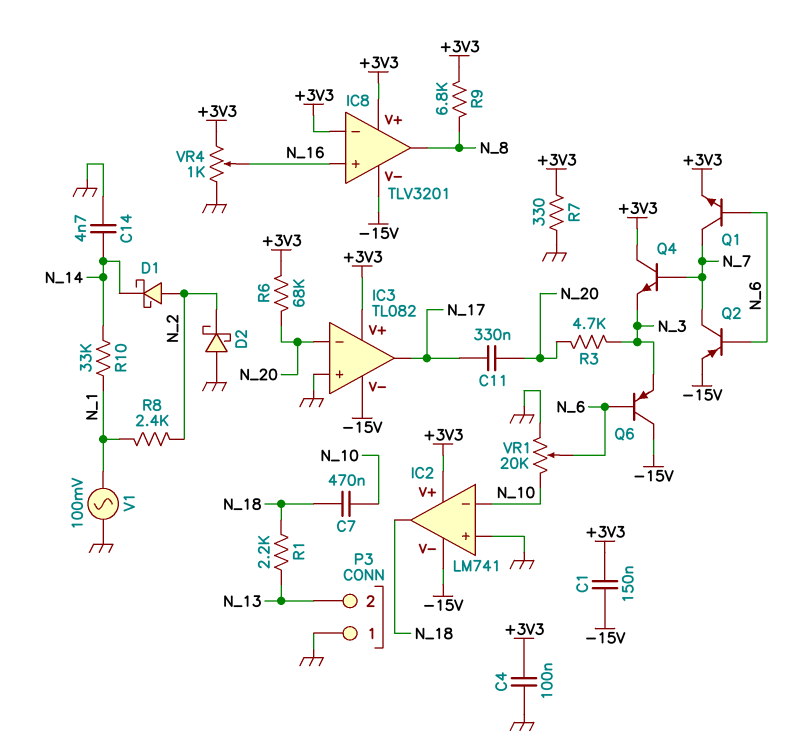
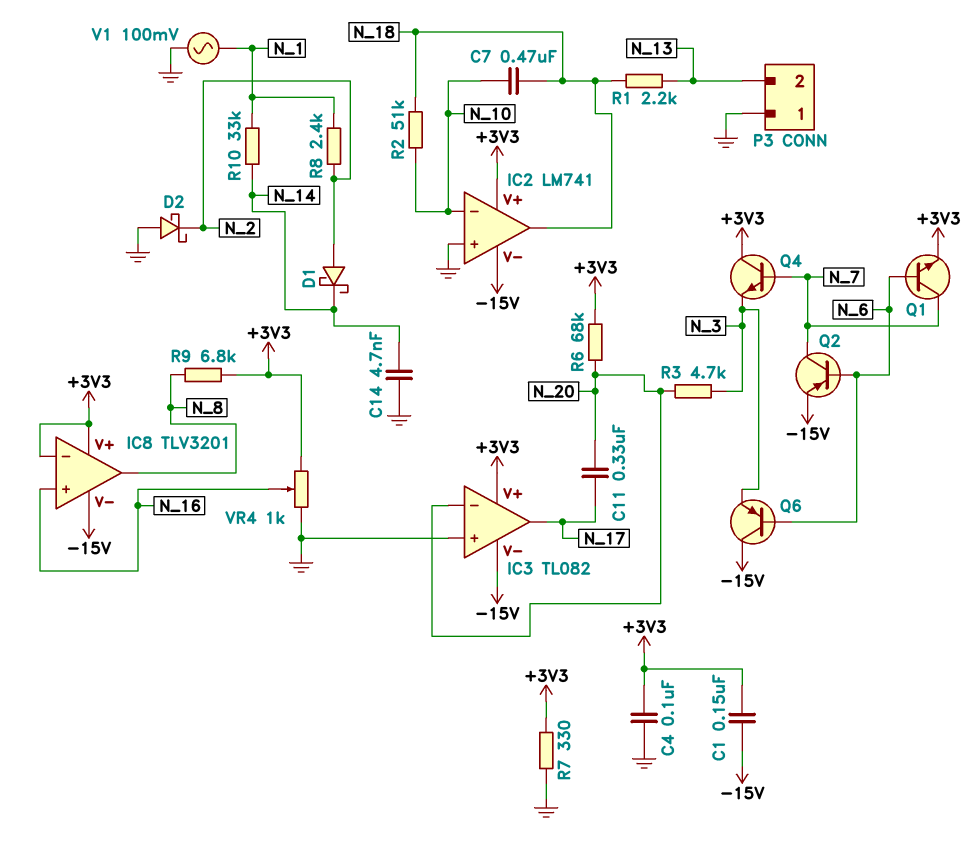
R2: none -> 51k (N_10, N_18)
VR1: 20k (GND, N_10, wiper N_6) -> none

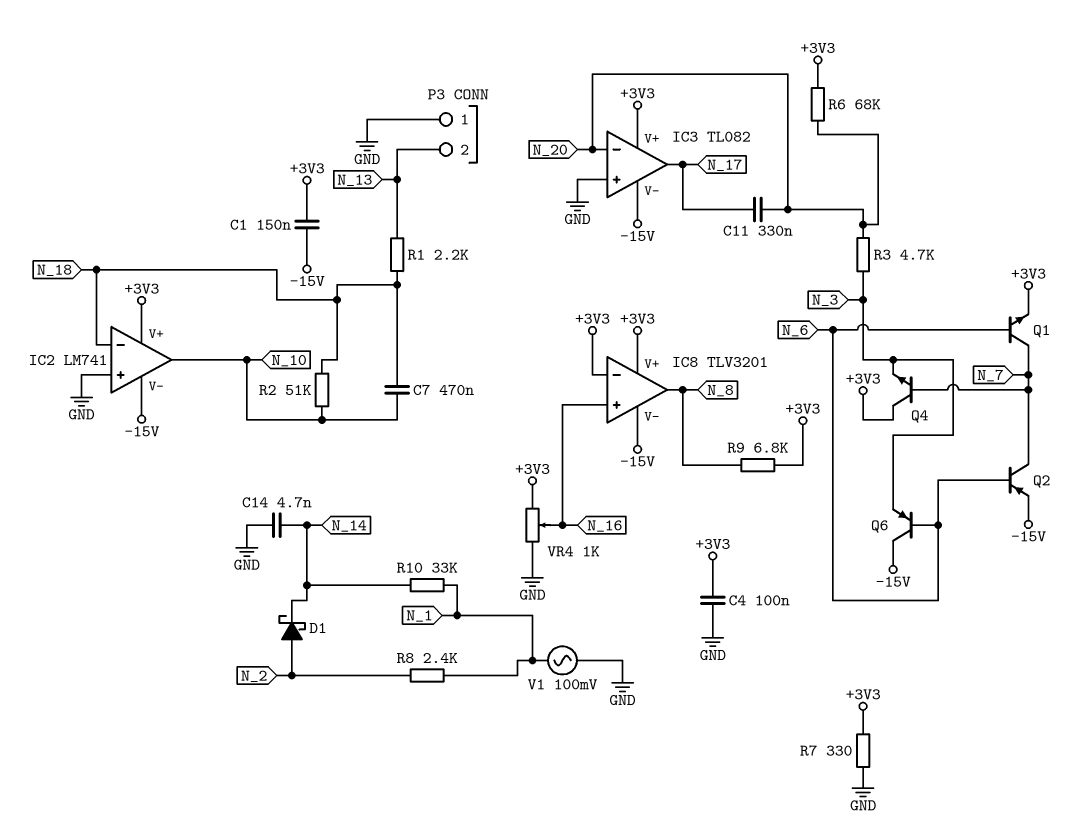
D2: schottky (A GND, K N_2) -> none
IC2 pin in-: N_10 -> N_18
IC2 pin out: N_18 -> N_10

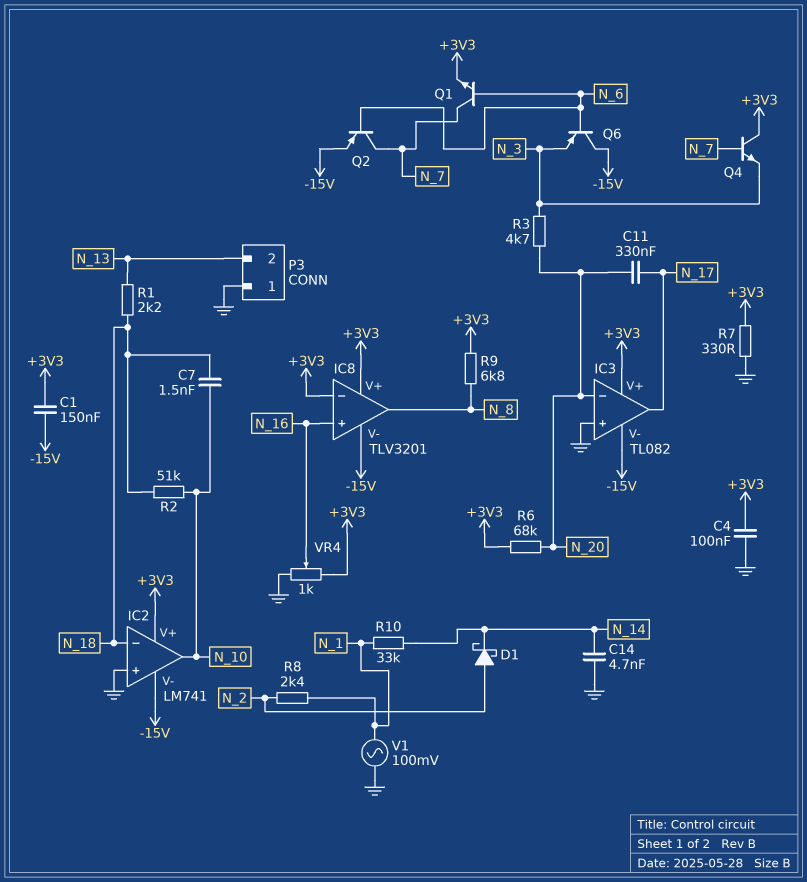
C7: 470nF (N_10, N_18) -> 1.5nF (N_10, N_18)

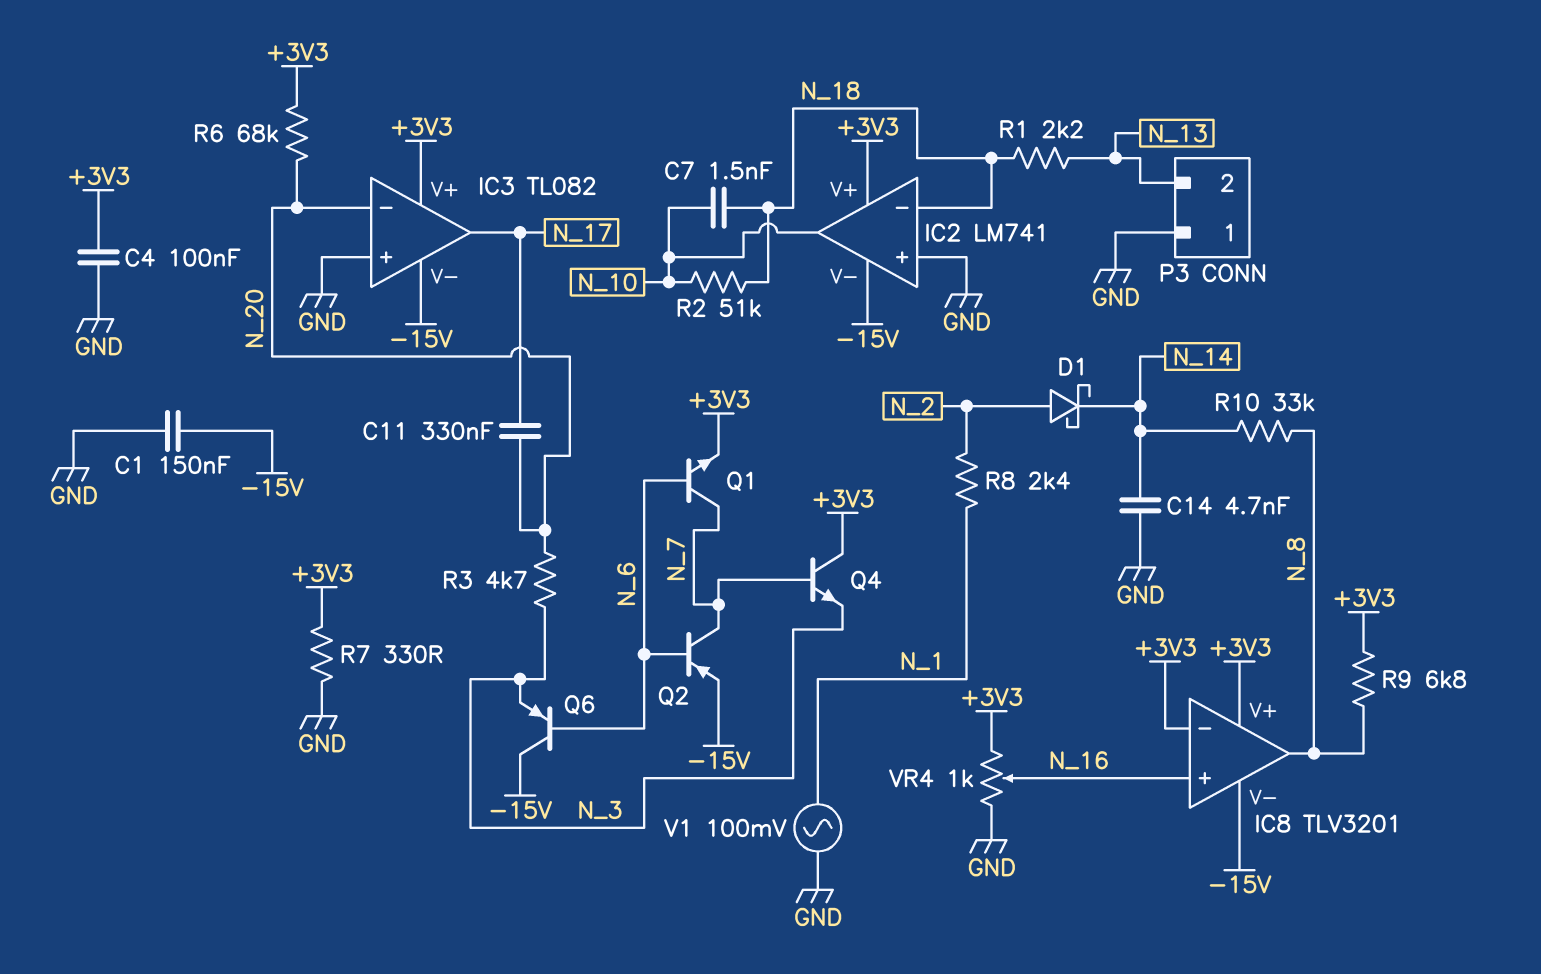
C1: 150nF (+3V3, -15V) -> 150nF (-15V, GND)
R10: 33k (N_1, N_14) -> 33k (N_8, N_14)

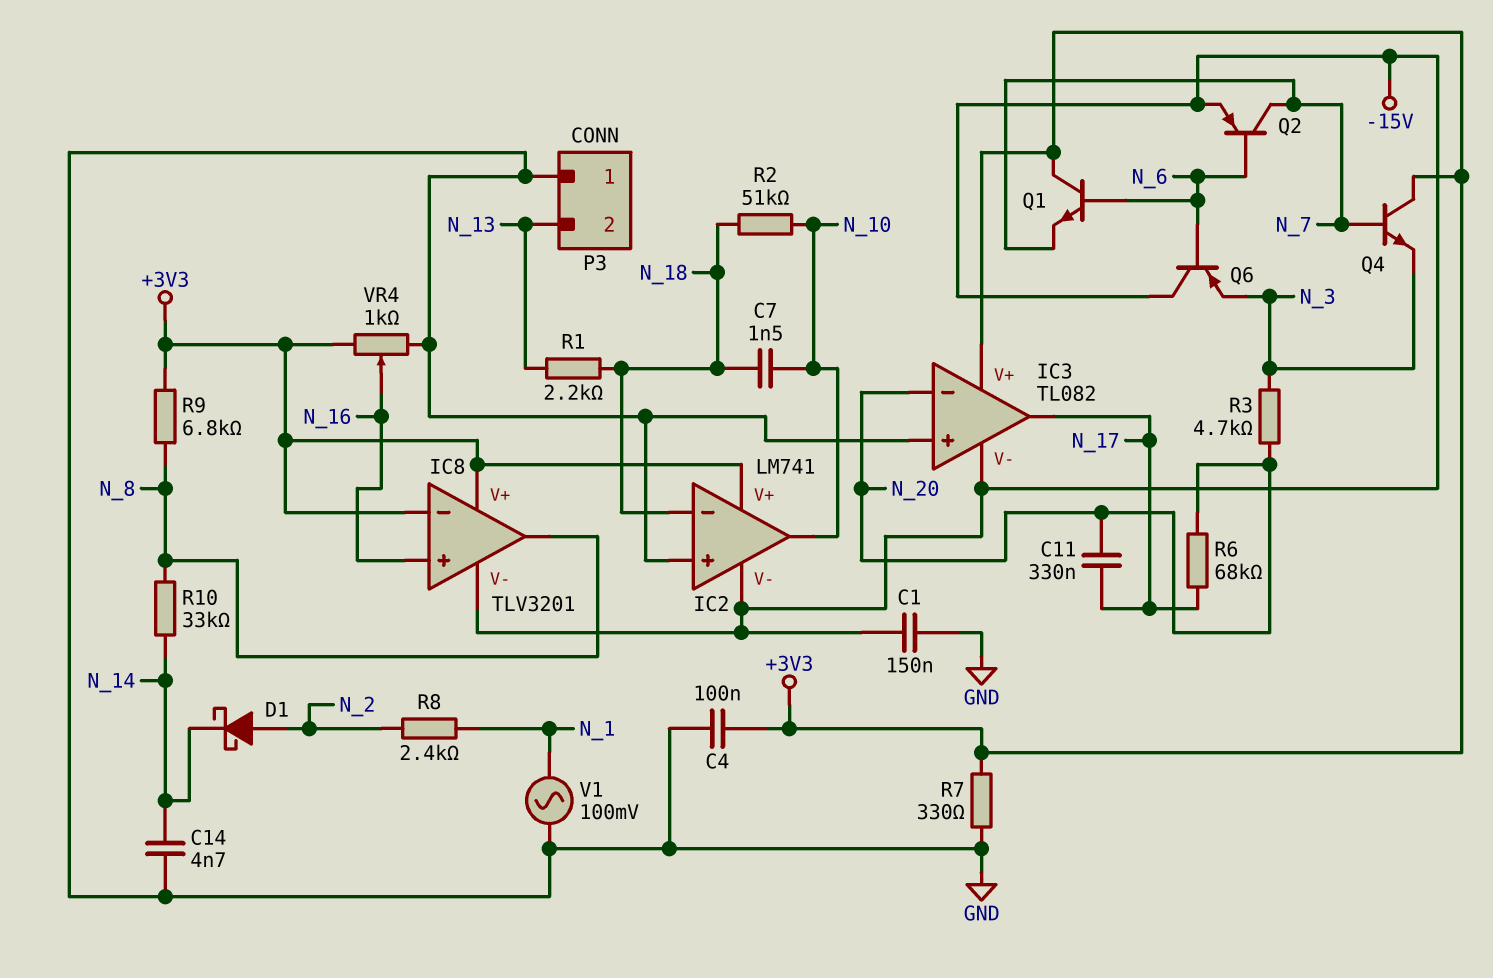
Q1: NPN (B N_6, C N_7, E +3V3) -> NPN (B N_6, C +3V3, E N_7)
R6: 68k (+3V3, N_20) -> 68k (N_17, N_20)

